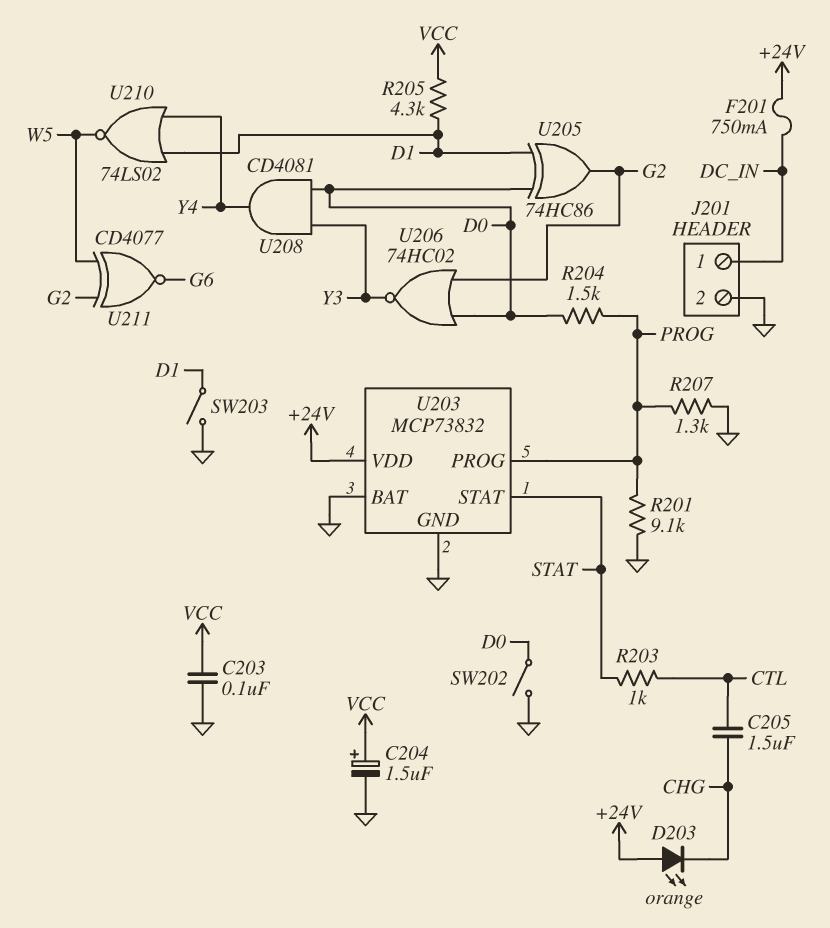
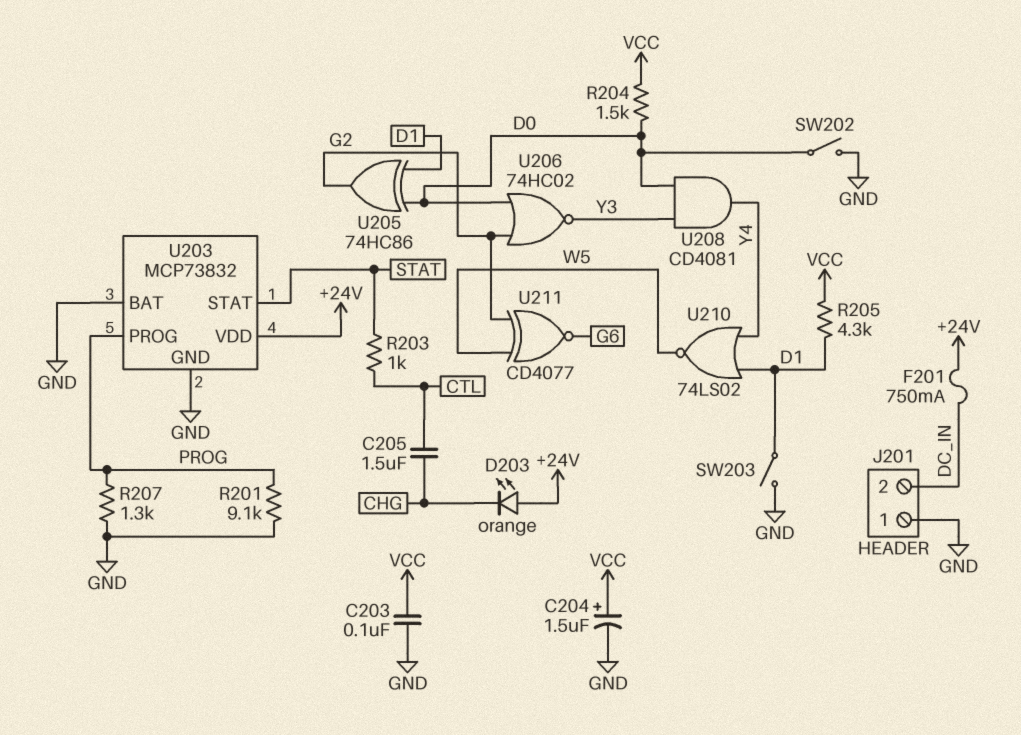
J201 pin 1: DC_IN -> GND
J201 pin 2: GND -> DC_IN
R204: 1.5k (D0, PROG) -> 1.5k (D0, VCC)

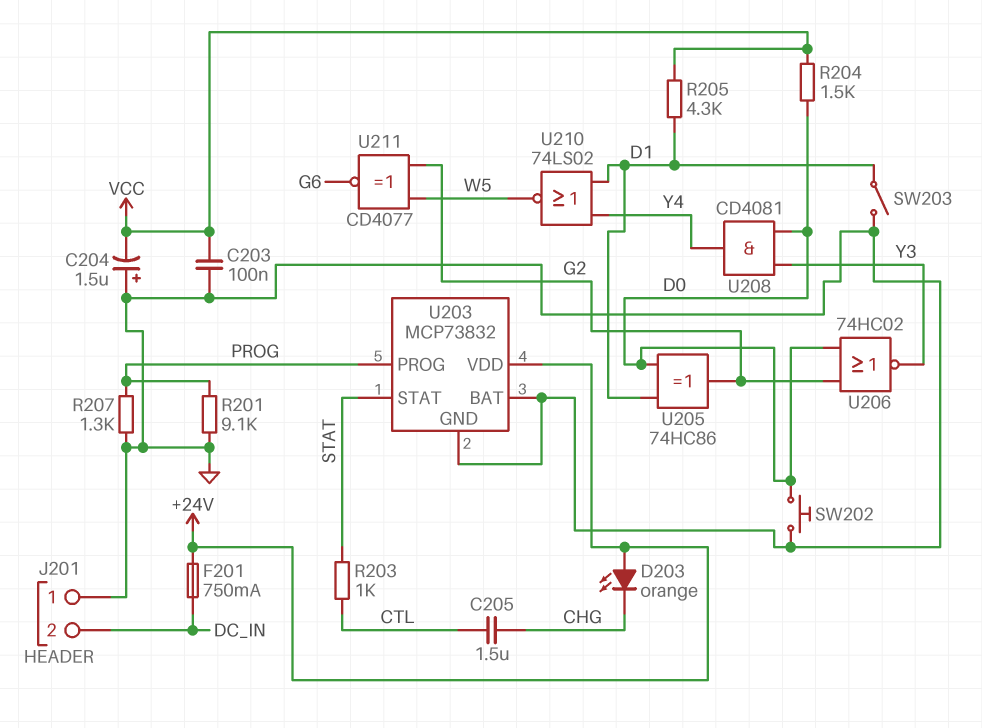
C204: 1.5uF (plus VCC, minus GND) -> 1.5uF (plus GND, minus VCC)
SW202: switch (D0, GND) -> button (D0, GND)

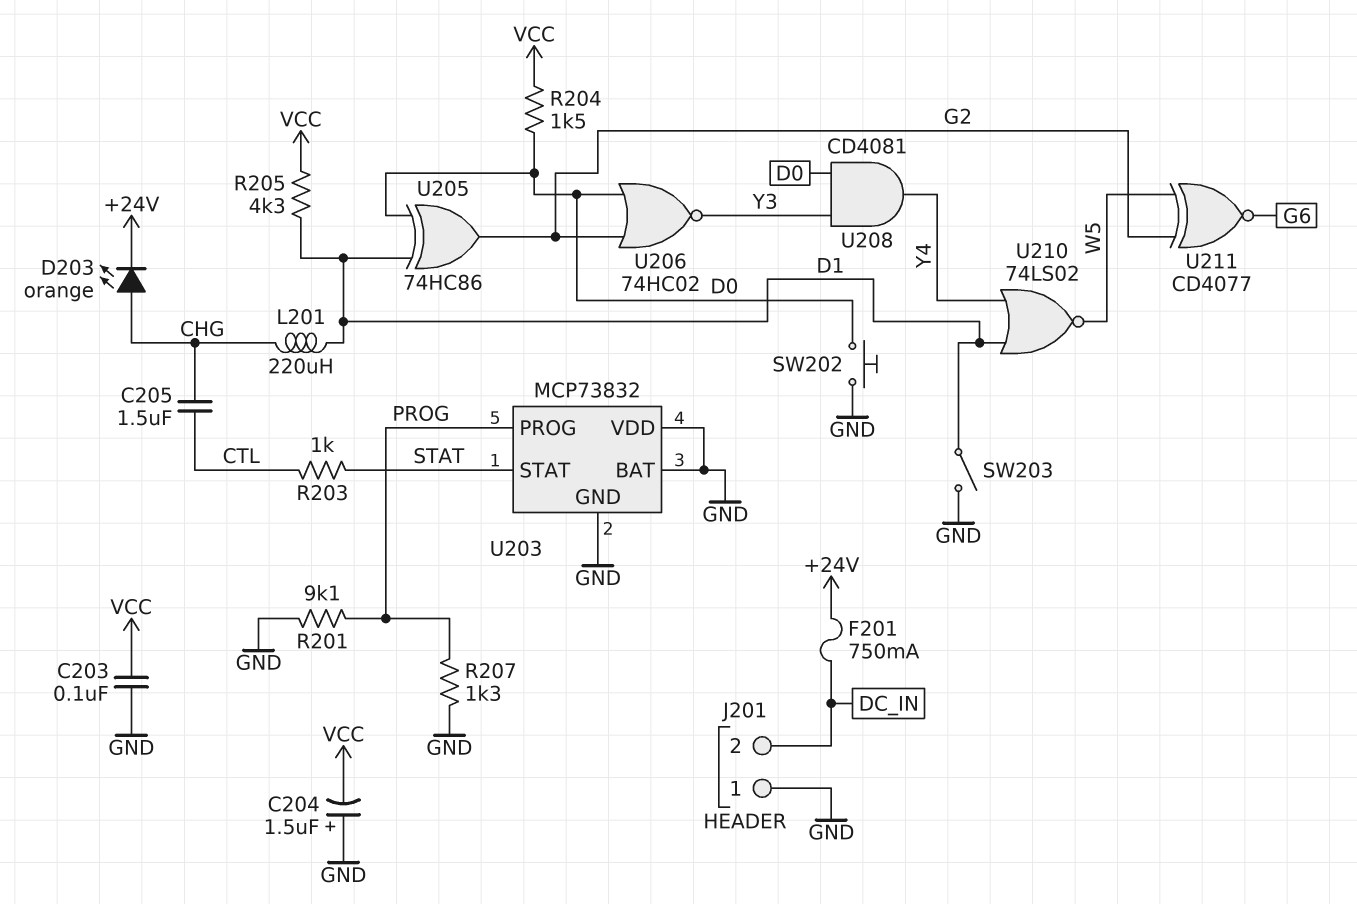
D203: LED orange (A +24V, K CHG) -> LED orange (A CHG, K +24V)
L201: none -> 220uH (CHG, D1)
U203 pin VDD: +24V -> GND

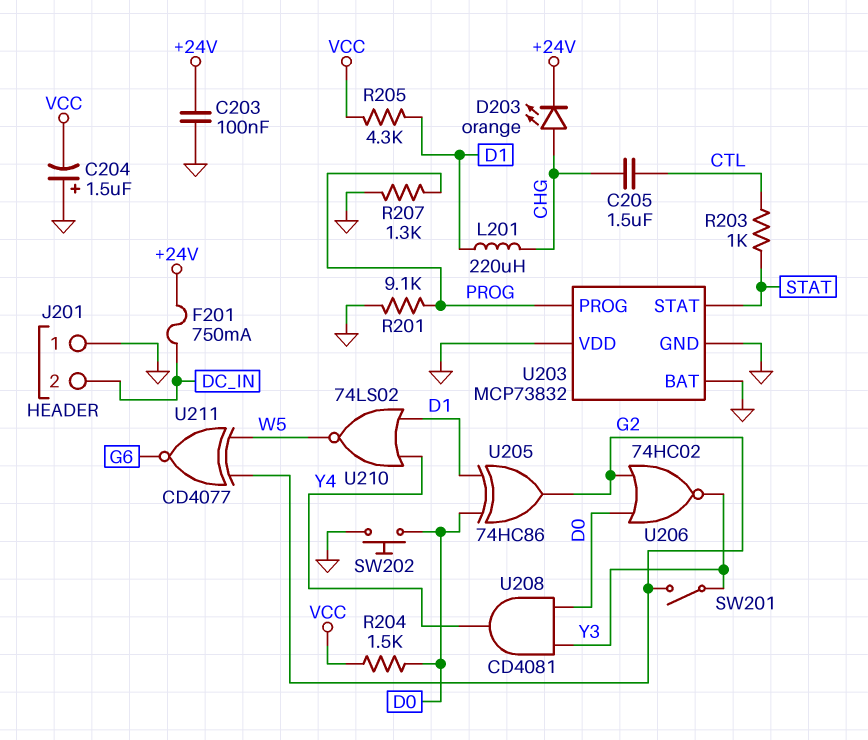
C203: 100nF (GND, VCC) -> 100nF (+24V, GND)
SW201: none -> switch (G2, Y3)
SW203: switch (D1, GND) -> none

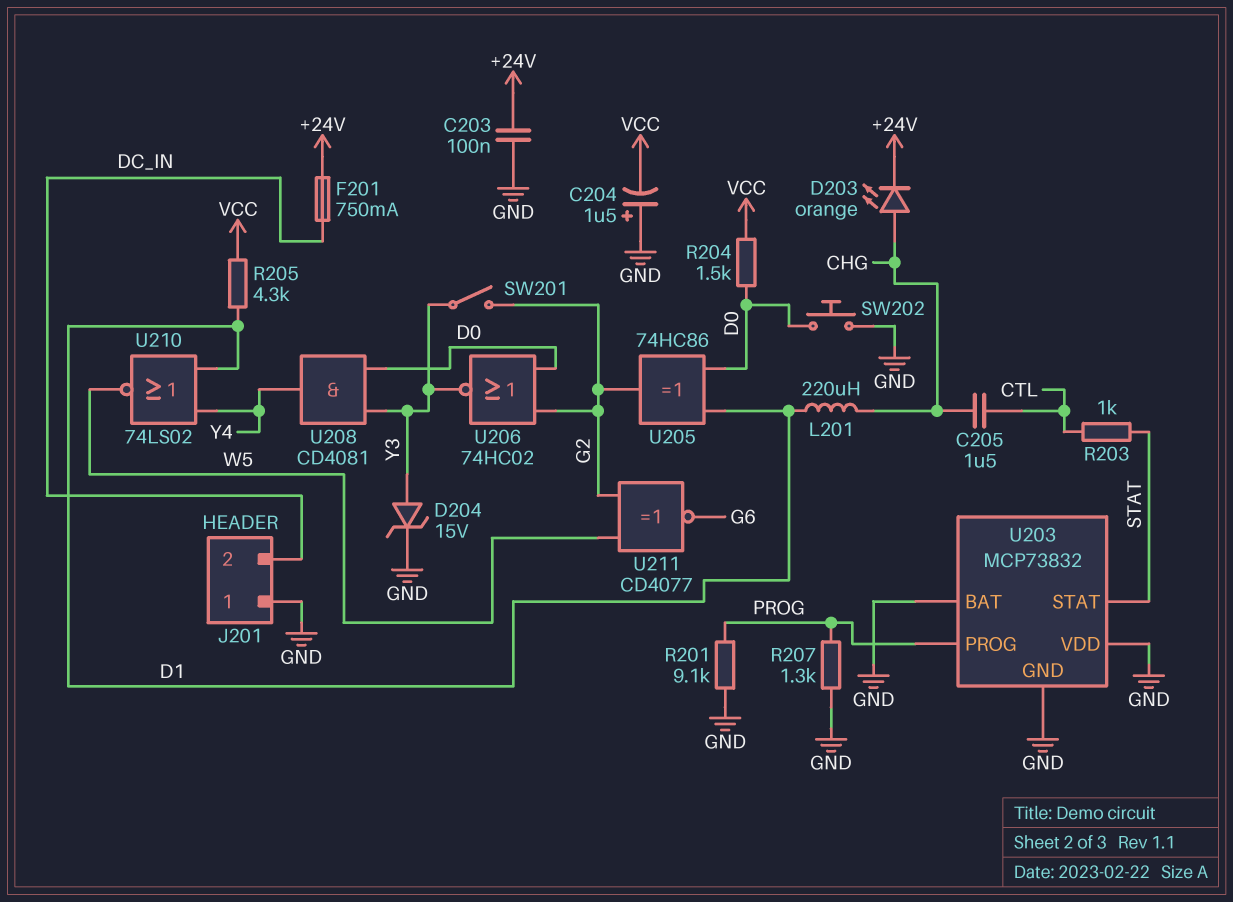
D204: none -> zener 15V (A Y3, K GND)

